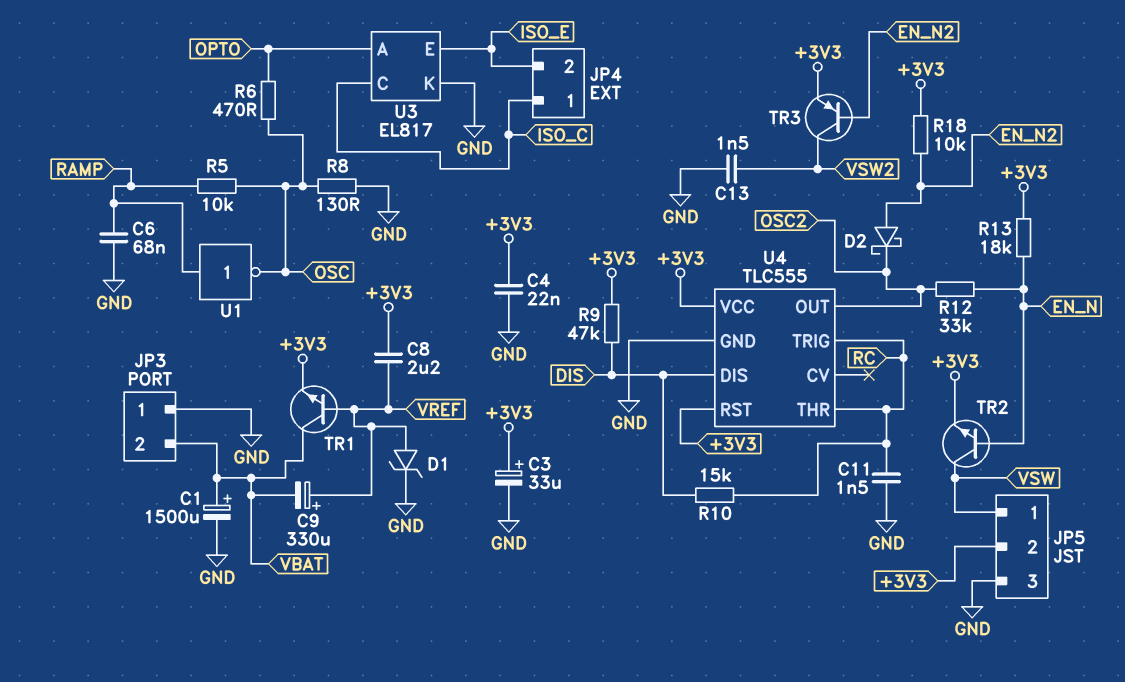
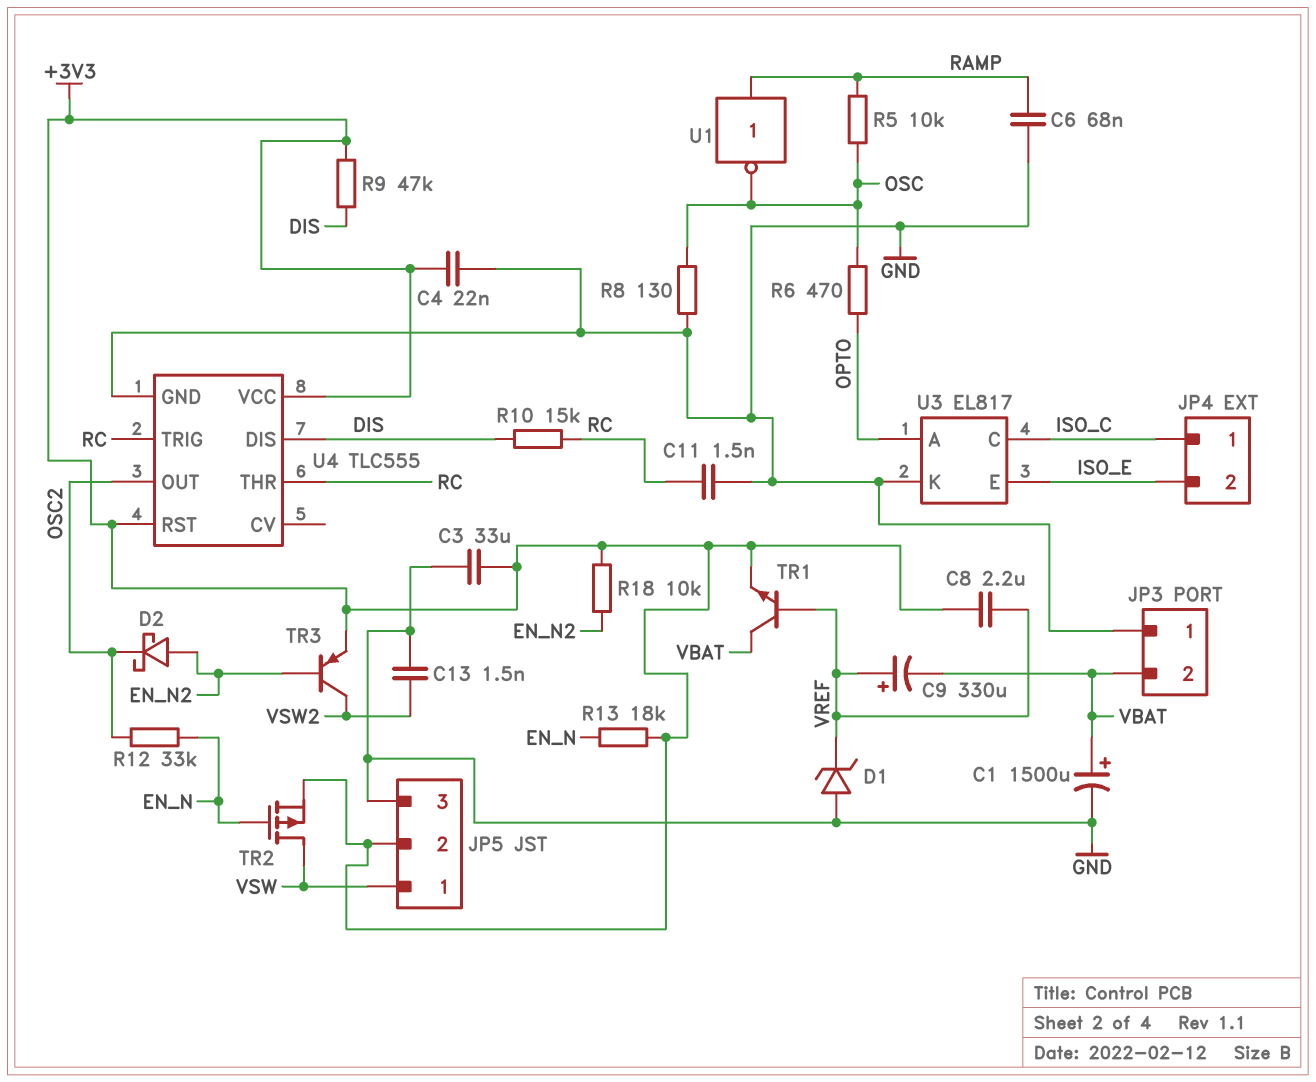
C3: 33uF (plus +3V3, minus GND) -> 33uF (+3V3, GND)
D1: zener (A VREF, K GND) -> zener (A GND, K VREF)
TR2: NPN (B EN_N, C VSW, E +3V3) -> PMOS (G EN_N, D VSW, S +3V3)

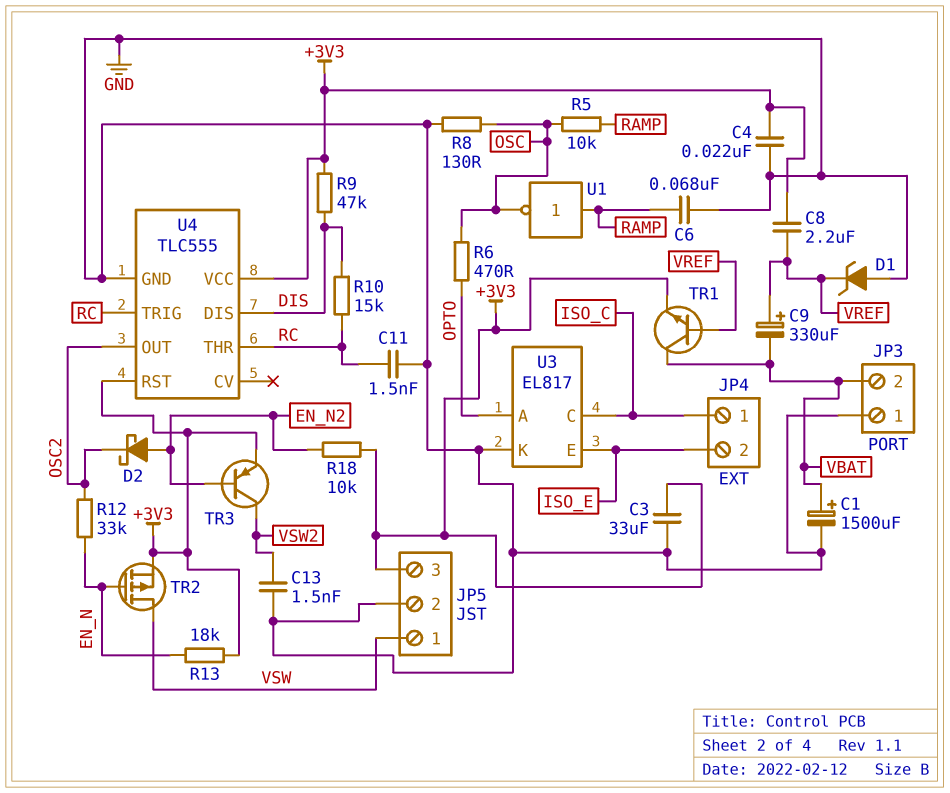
JP5 pin 2: +3V3 -> GND
JP5 pin 3: GND -> +3V3

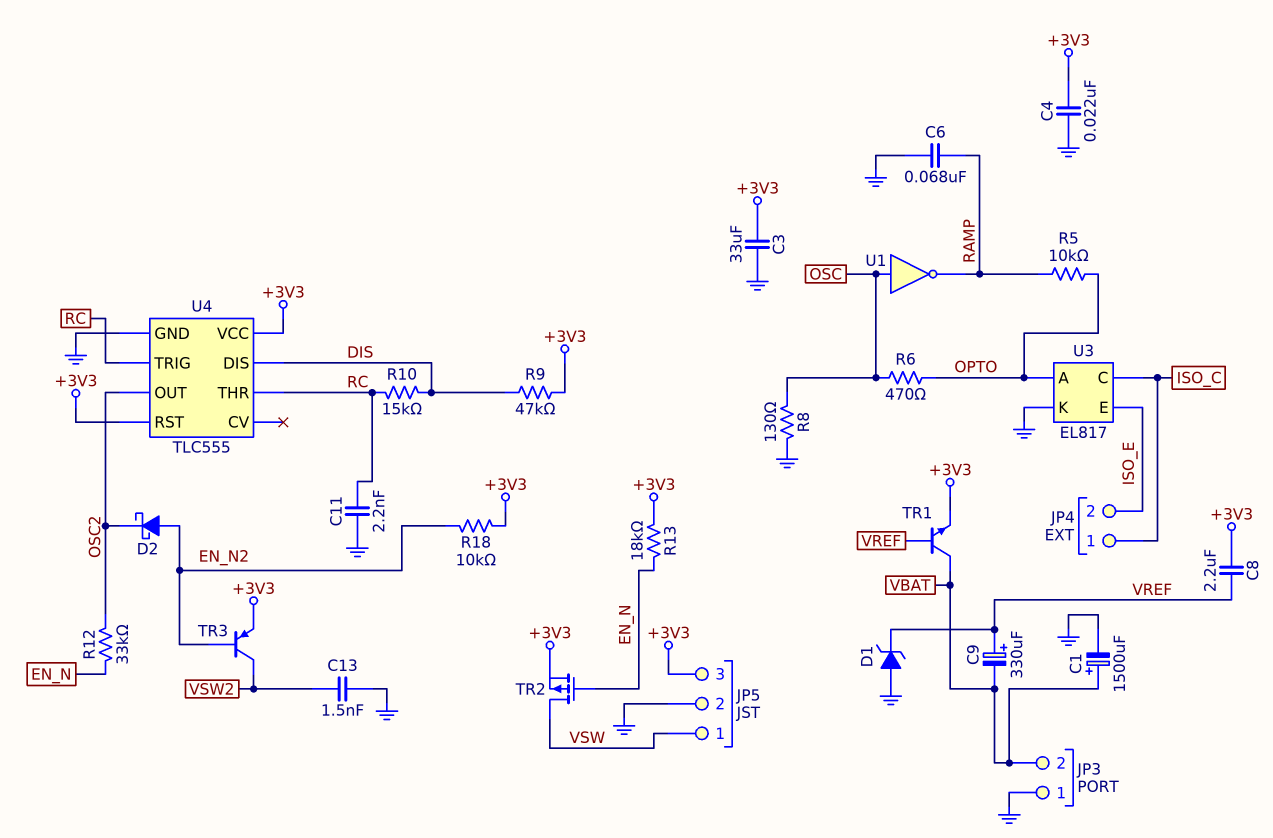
C11: 1.5nF (GND, RC) -> 2.2nF (GND, RC)
R5: 10k (OSC, RAMP) -> 10k (OPTO, RAMP)
U1: NOT (in RAMP, out OSC) -> NOT (in OSC, out RAMP)

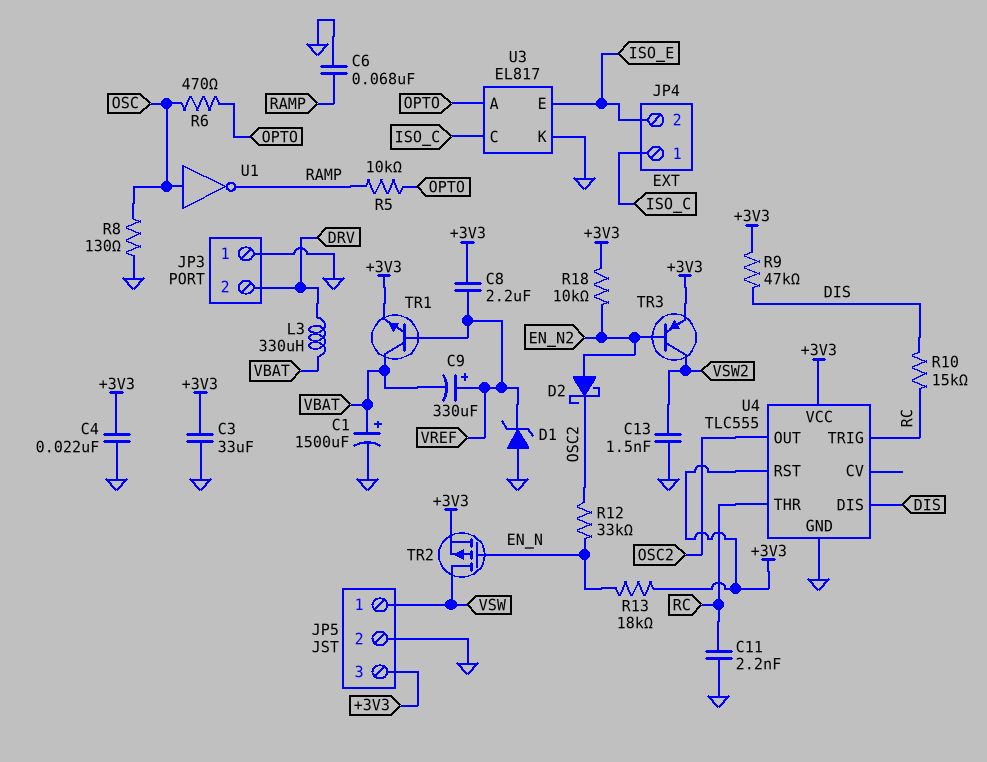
JP3 pin 2: VBAT -> DRV
L3: none -> 330uH (DRV, VBAT)

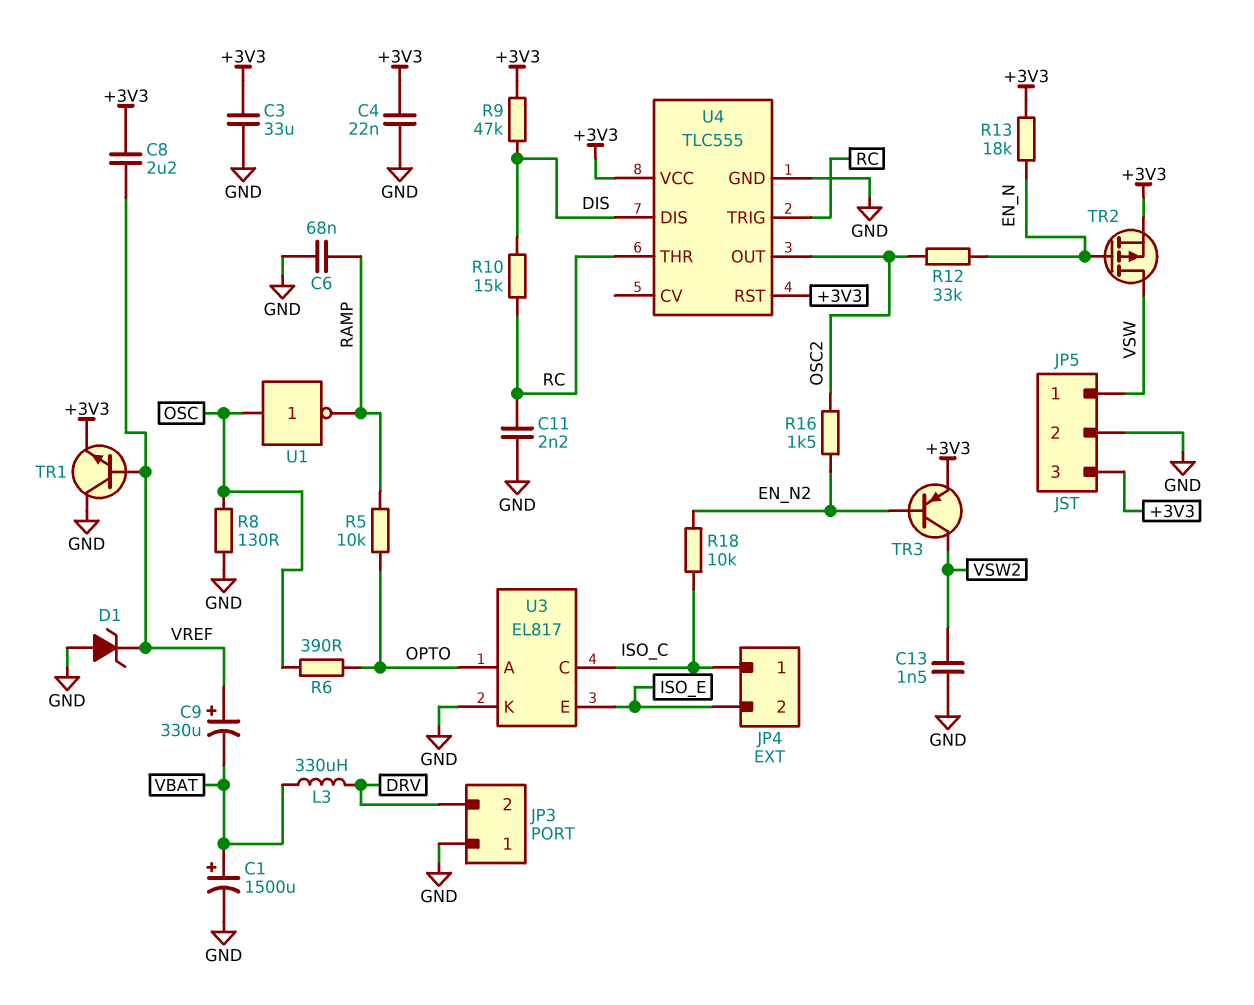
D2: schottky (A EN_N2, K OSC2) -> none
R6: 470 (OPTO, OSC) -> 390 (OPTO, OSC)
R16: none -> 1.5k (EN_N2, OSC2)
R18: 10k (+3V3, EN_N2) -> 10k (EN_N2, ISO_C)
TR1: NPN (B VREF, C VBAT, E +3V3) -> NPN (B VREF, C GND, E +3V3)

